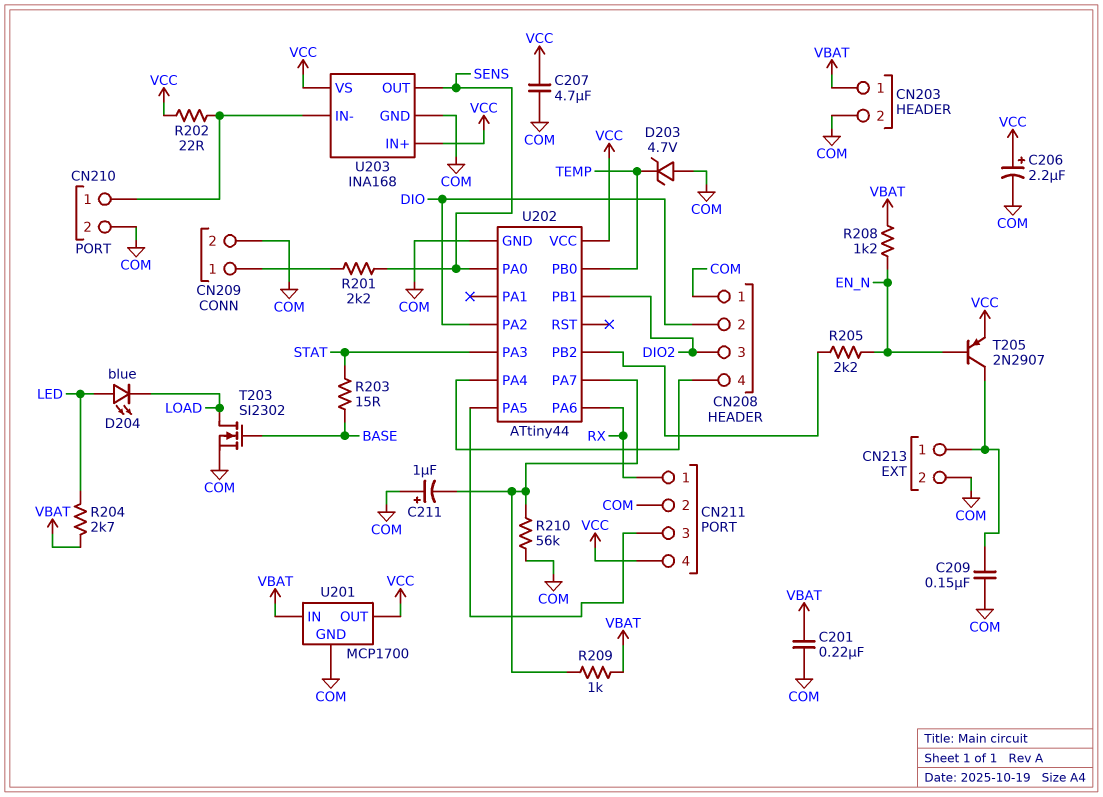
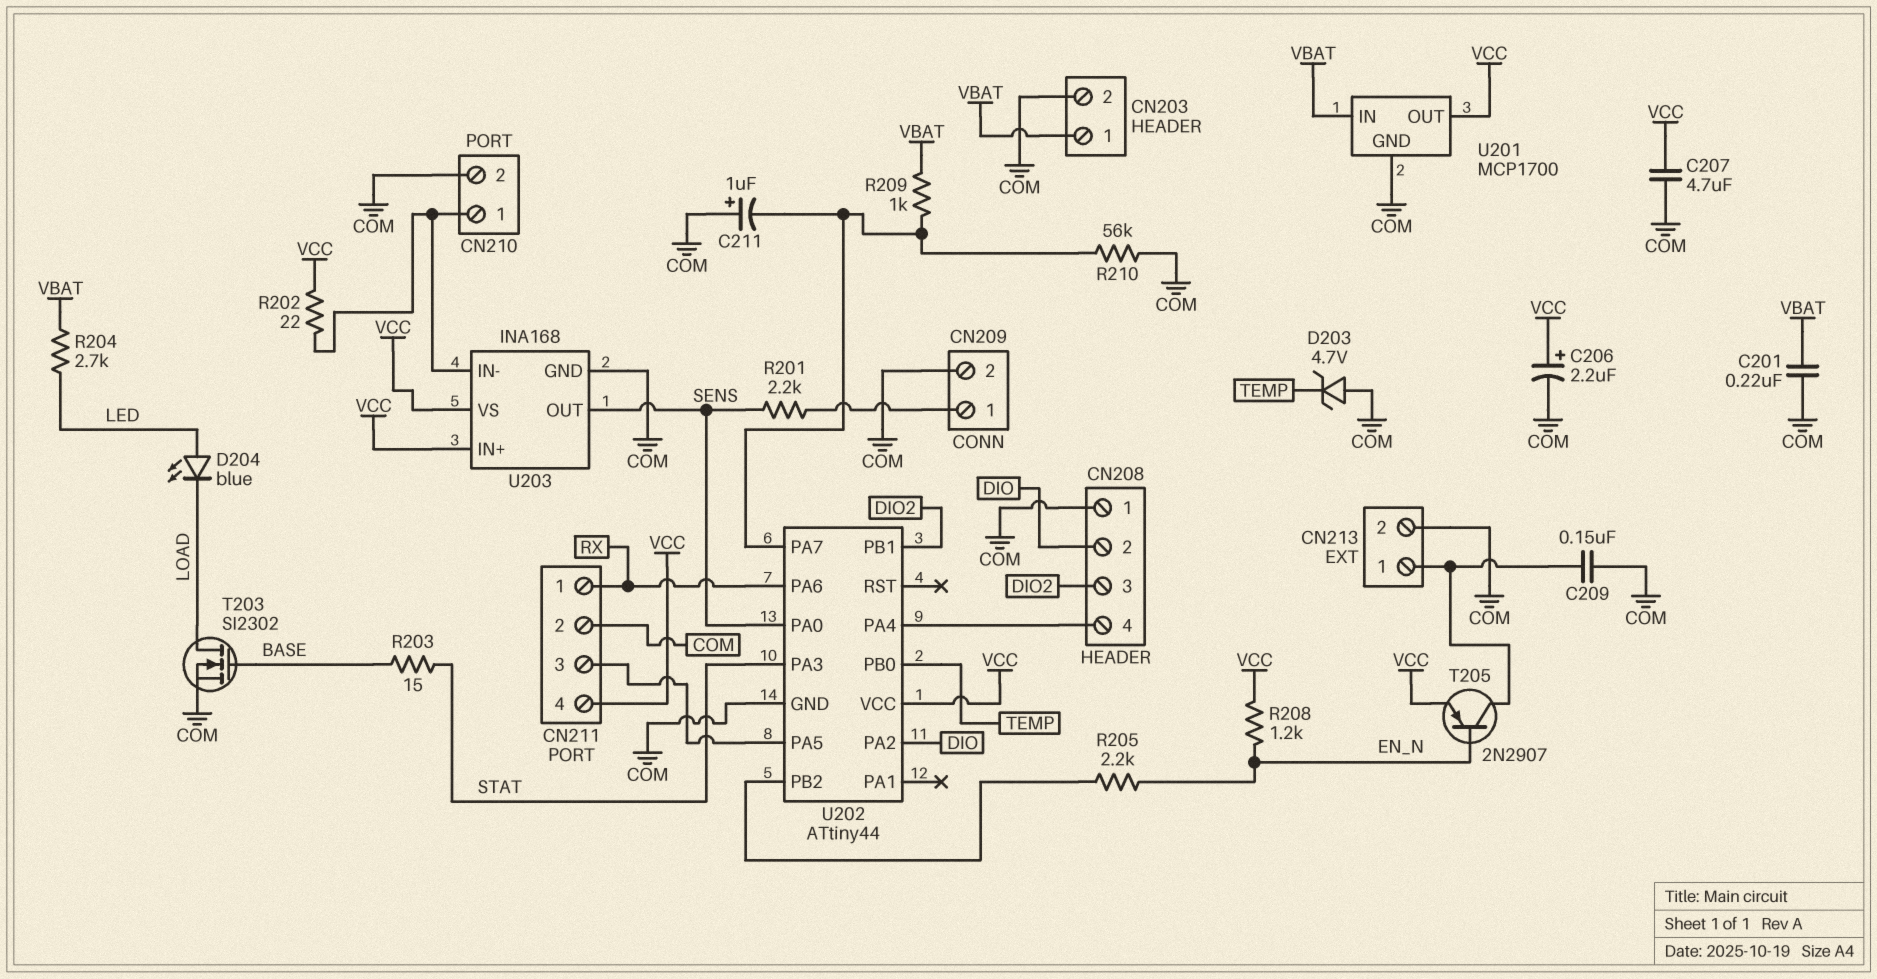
R208: 1.2k (EN_N, VBAT) -> 1.2k (EN_N, VCC)

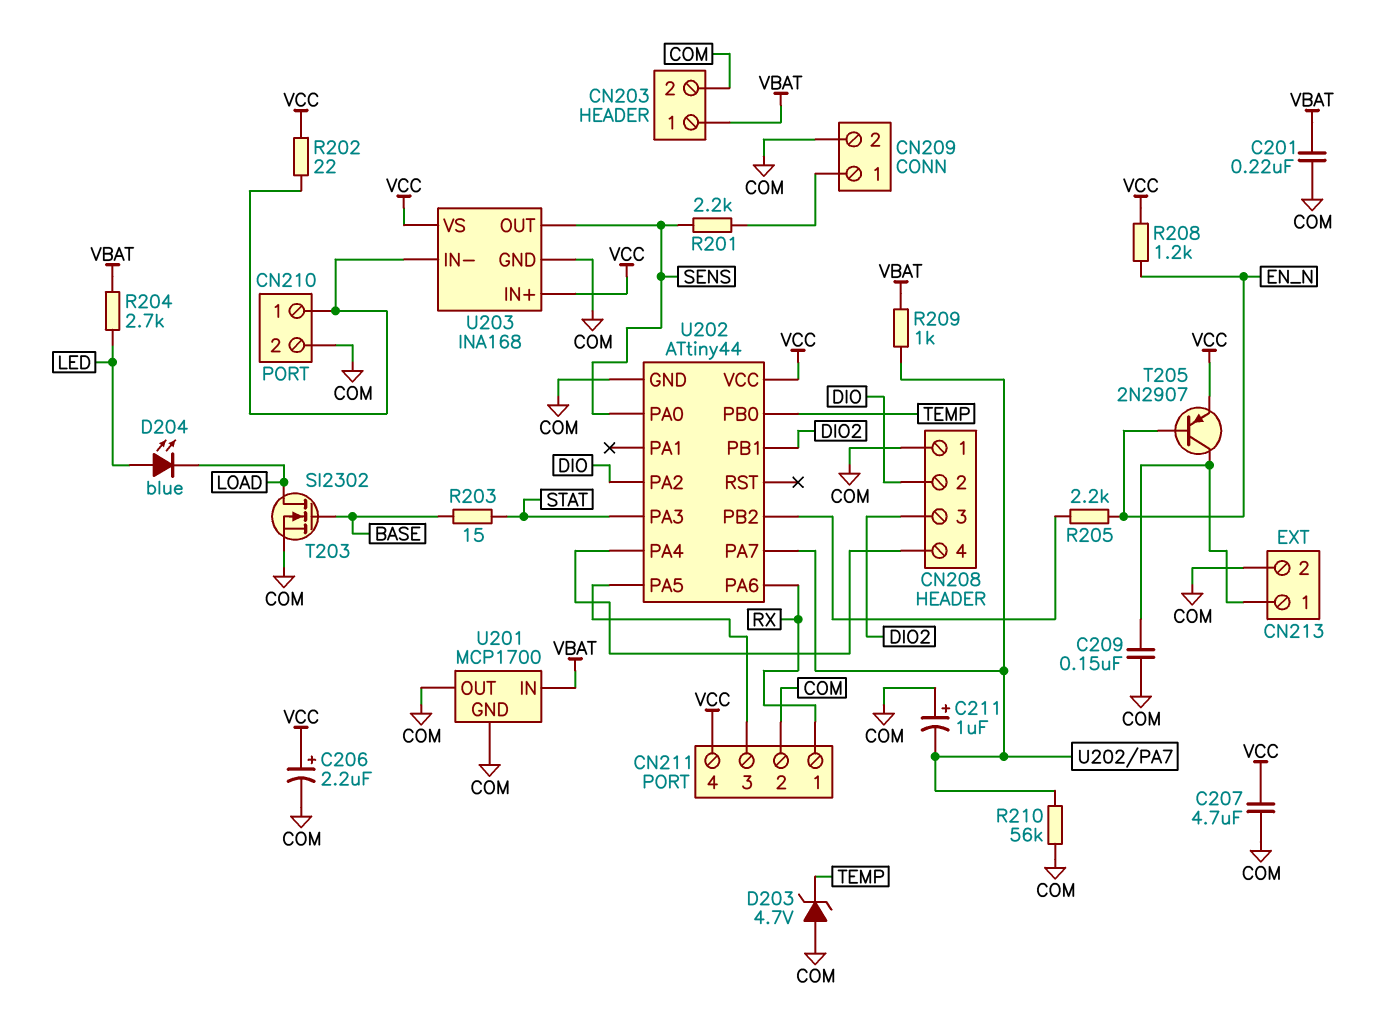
U201 pin OUT: VCC -> COM

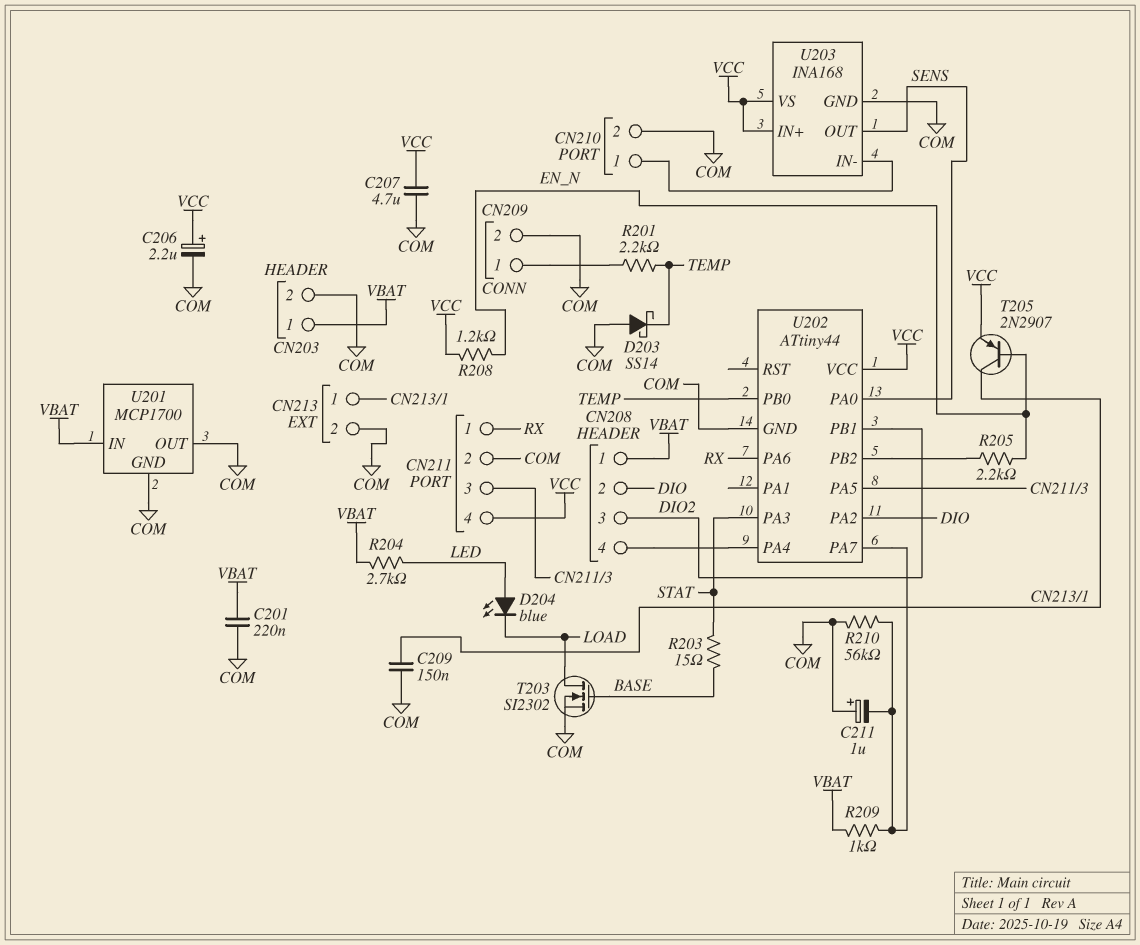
CN208 pin 1: COM -> VBAT
D203: zener 4.7V (A COM, K TEMP) -> schottky SS14 (A COM, K TEMP)
R201: 2.2k (CN209/1, SENS) -> 2.2k (CN209/1, TEMP)
R202: 22 (CN210/1, VCC) -> none

